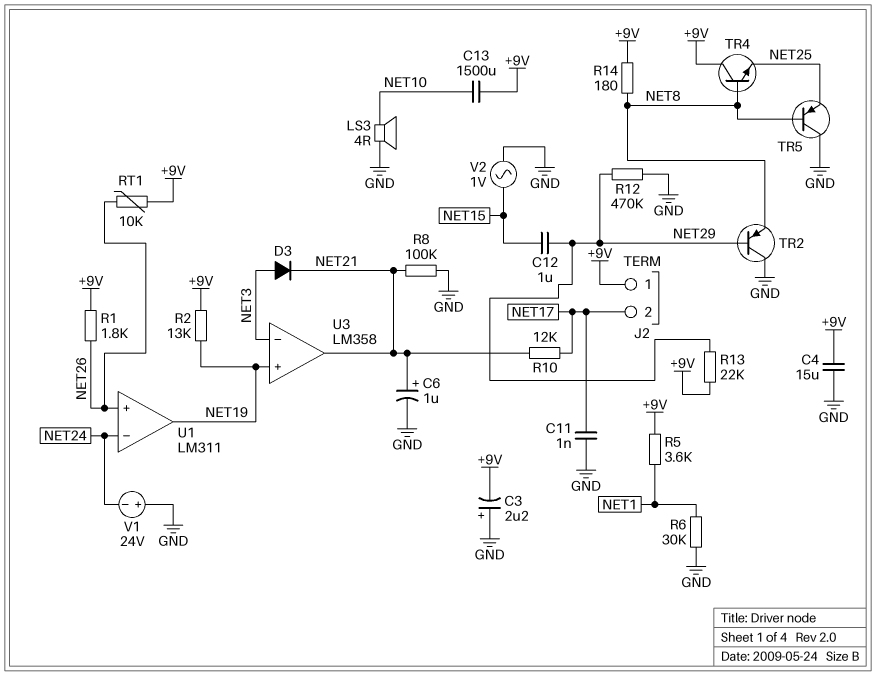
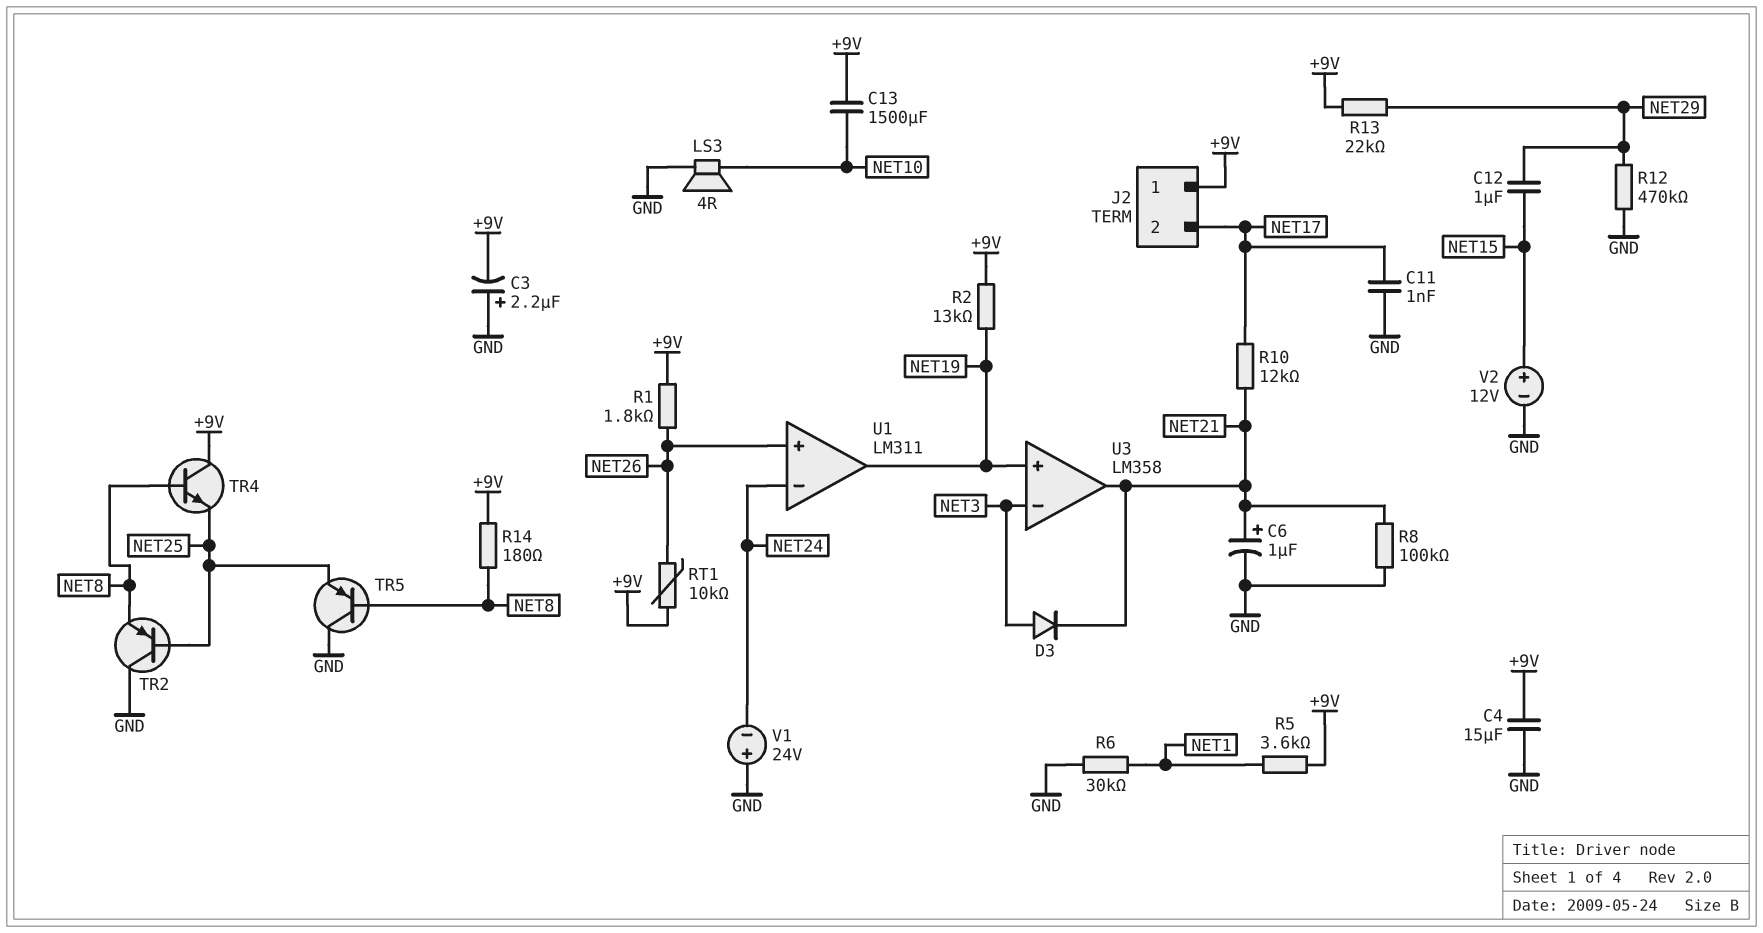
TR2: PNP (B NET29, C GND, E NET8) -> PNP (B NET25, C GND, E NET8)
V2: AC 1V (GND, NET15) -> 12V (plus NET15, minus GND)

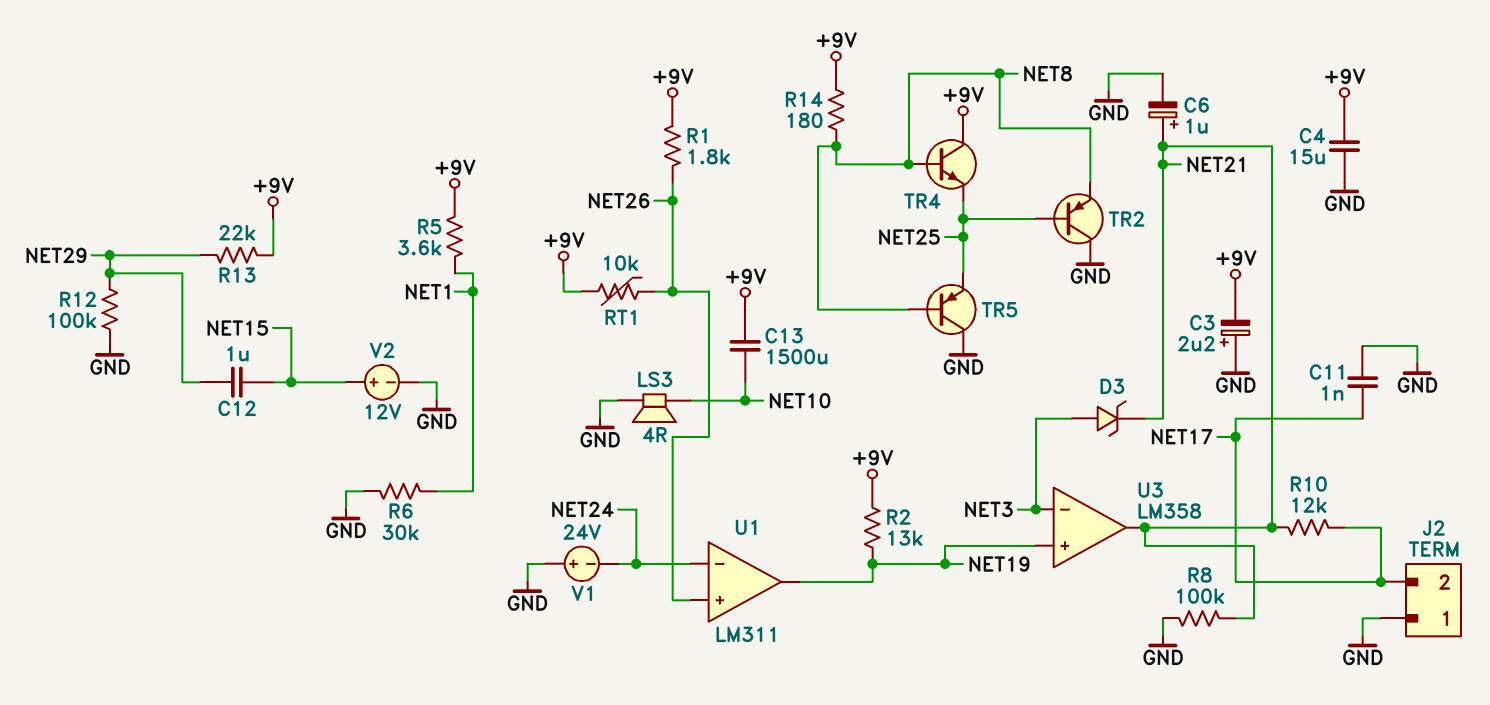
D3: diode (A NET3, K NET21) -> zener (A NET3, K NET21)
J2 pin 1: +9V -> GND
R12: 470k (GND, NET29) -> 100k (GND, NET29)

